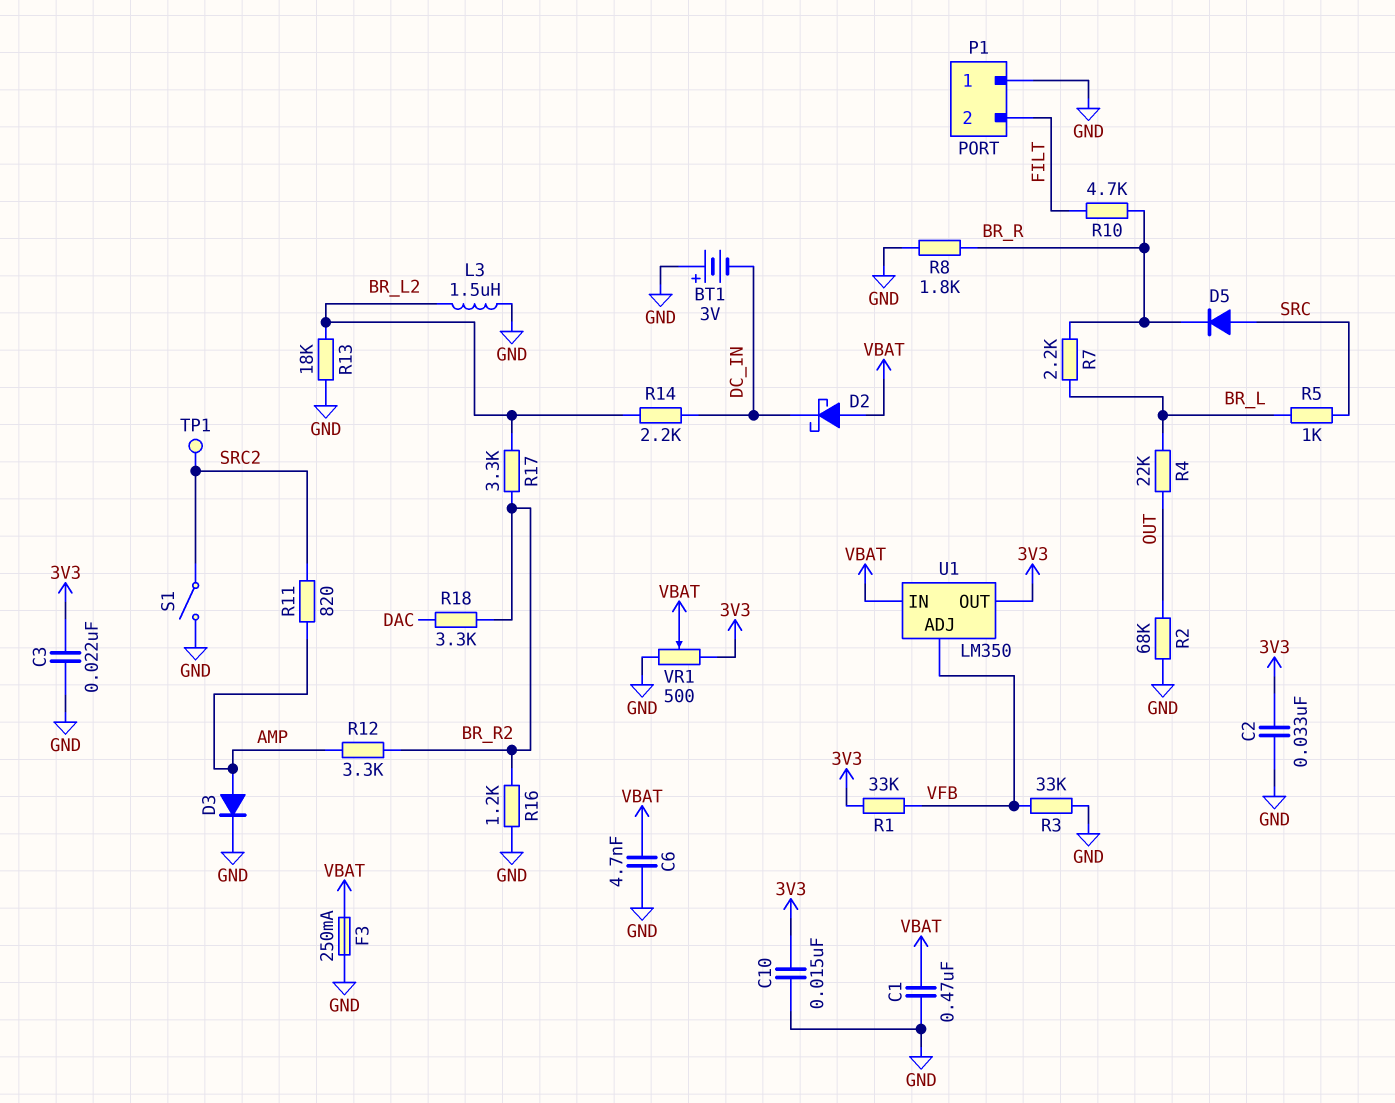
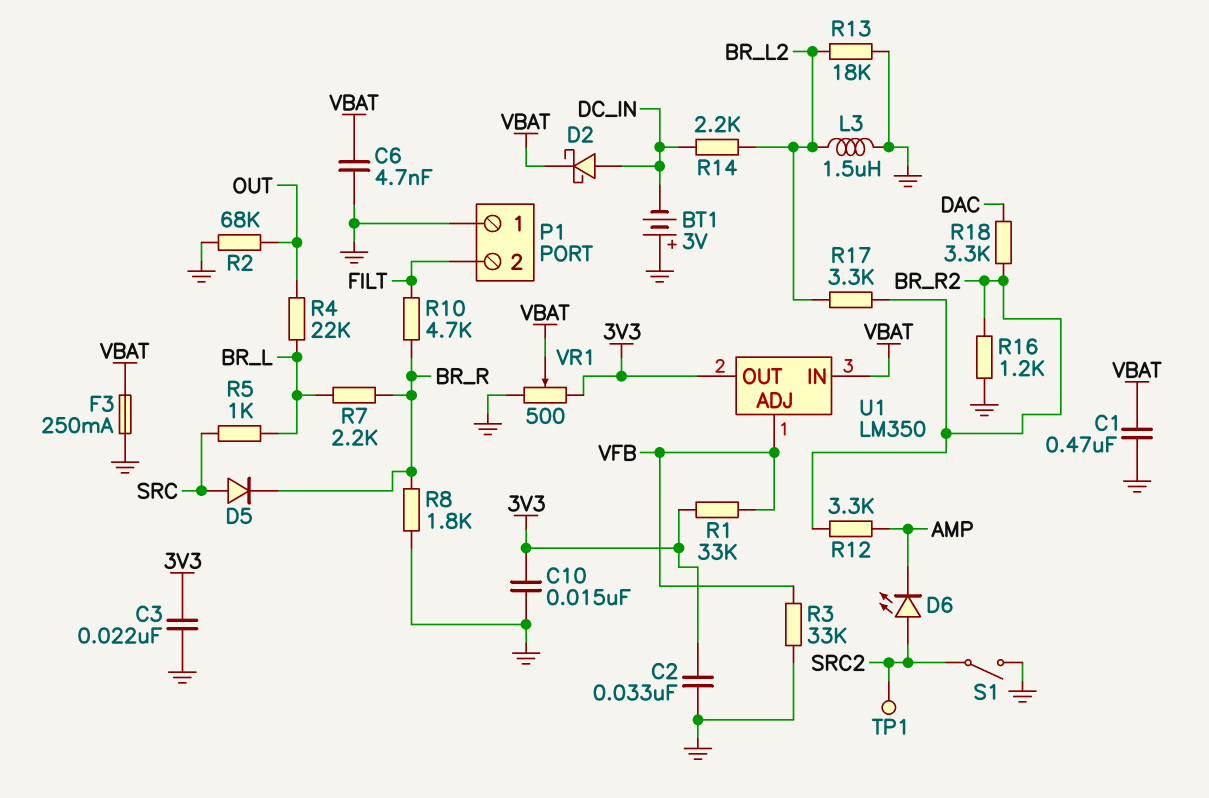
D2: schottky (A VBAT, K DC_IN) -> schottky (A DC_IN, K VBAT)
D3: diode (A AMP, K GND) -> none
D6: none -> LED (A SRC2, K AMP)
R11: 820 (AMP, SRC2) -> none

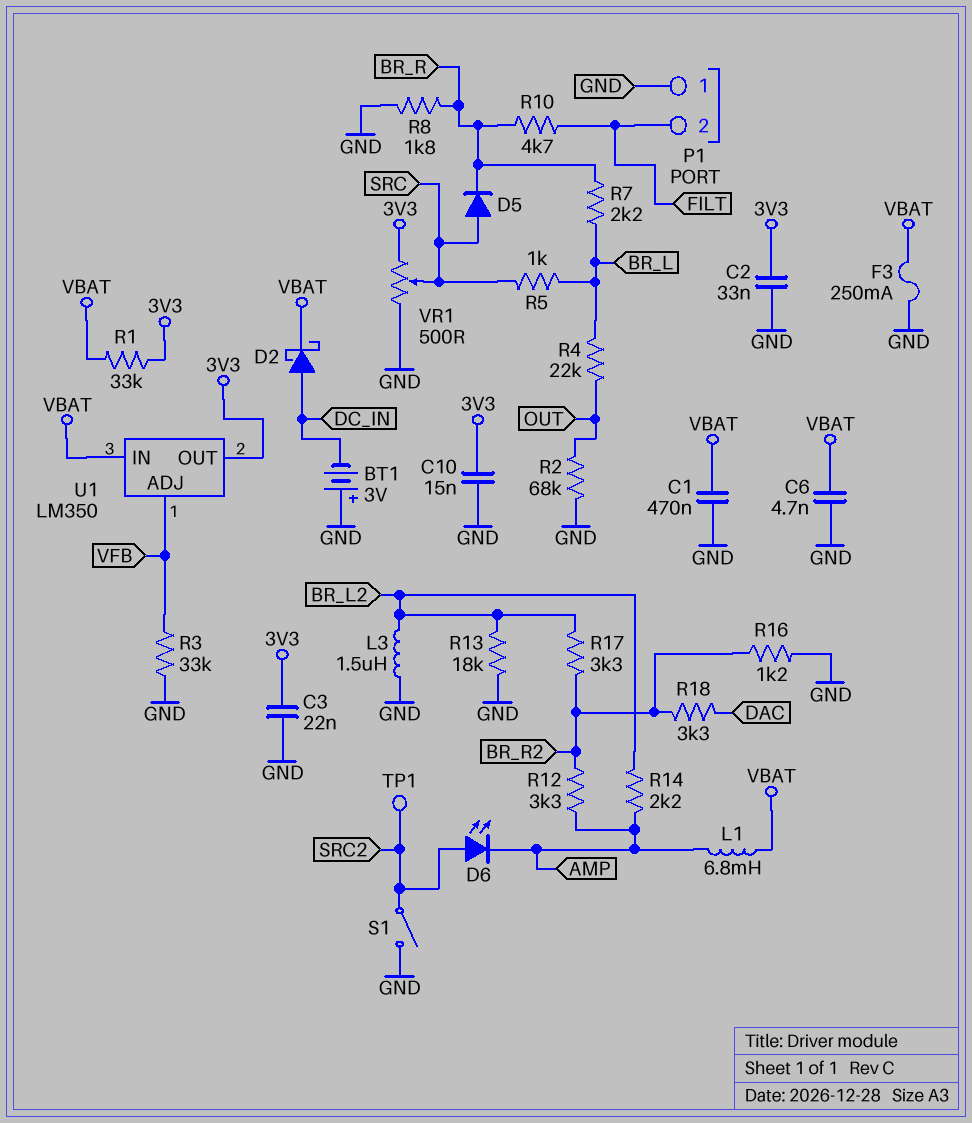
L1: none -> 6.8mH (AMP, VBAT)
R1: 33k (3V3, VFB) -> 33k (3V3, VBAT)
R14: 2.2k (BR_L2, DC_IN) -> 2.2k (AMP, BR_L2)
VR1: 500 (3V3, GND, wiper VBAT) -> 500 (3V3, GND, wiper SRC)

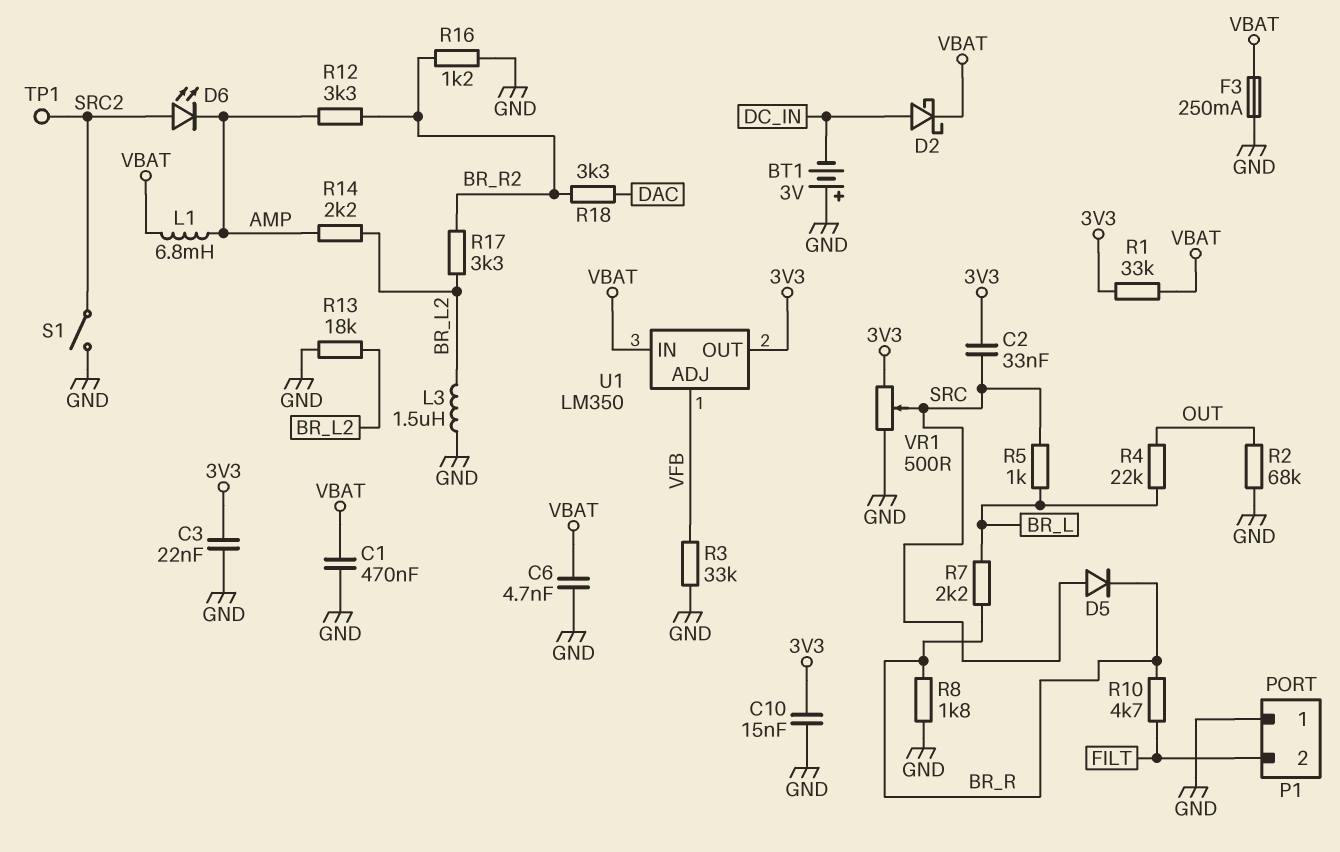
C2: 33nF (3V3, GND) -> 33nF (3V3, SRC)

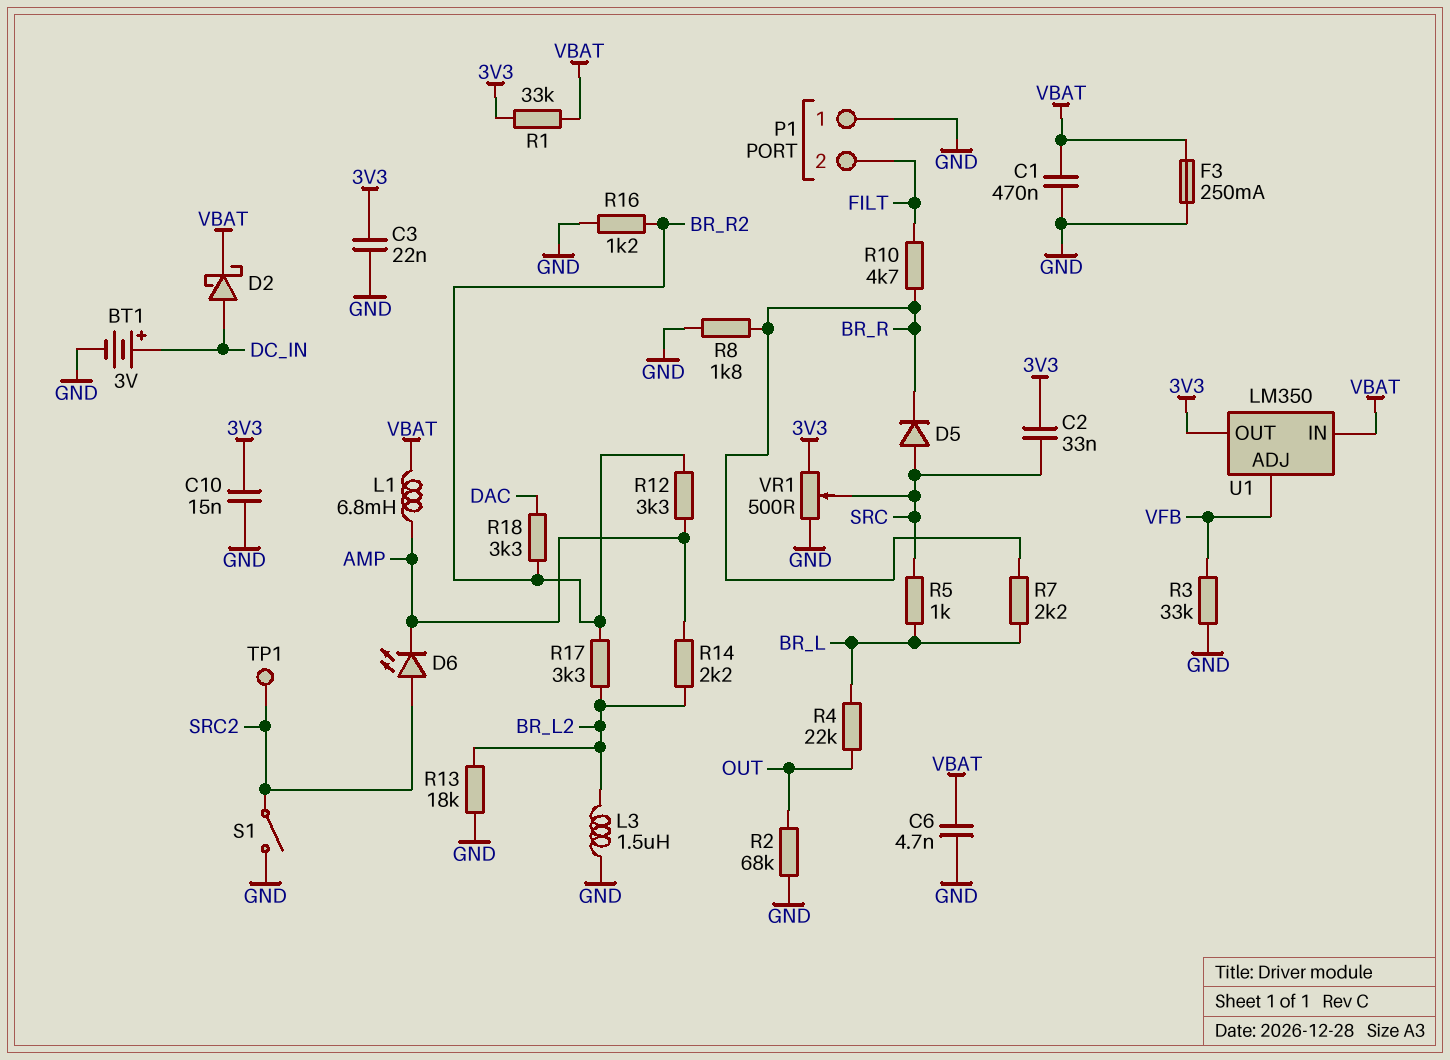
BT1: 3V (plus GND, minus DC_IN) -> 3V (plus DC_IN, minus GND)

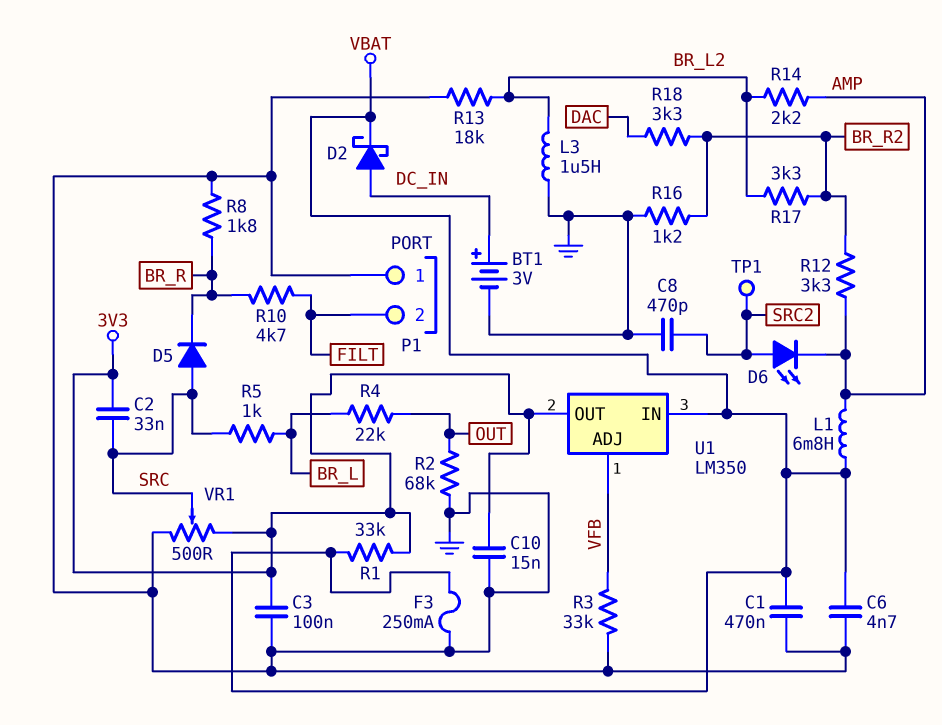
C3: 22nF (3V3, GND) -> 100nF (3V3, GND)
C8: none -> 470pF (GND, SRC2)
R7: 2.2k (BR_L, BR_R) -> none
S1: switch (GND, SRC2) -> none

